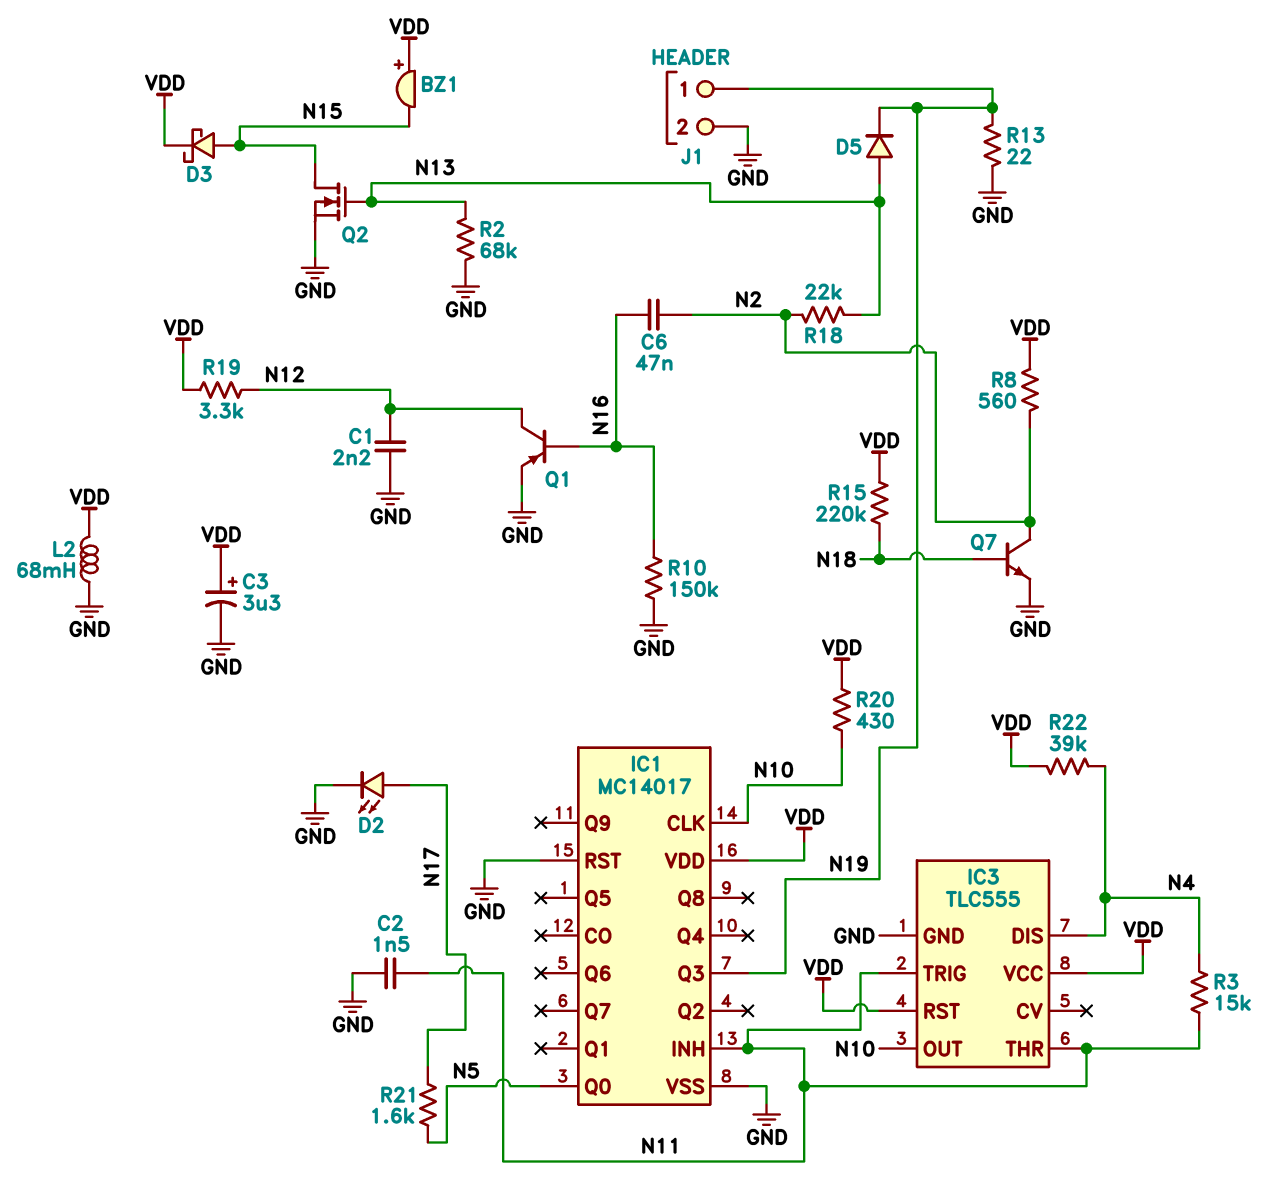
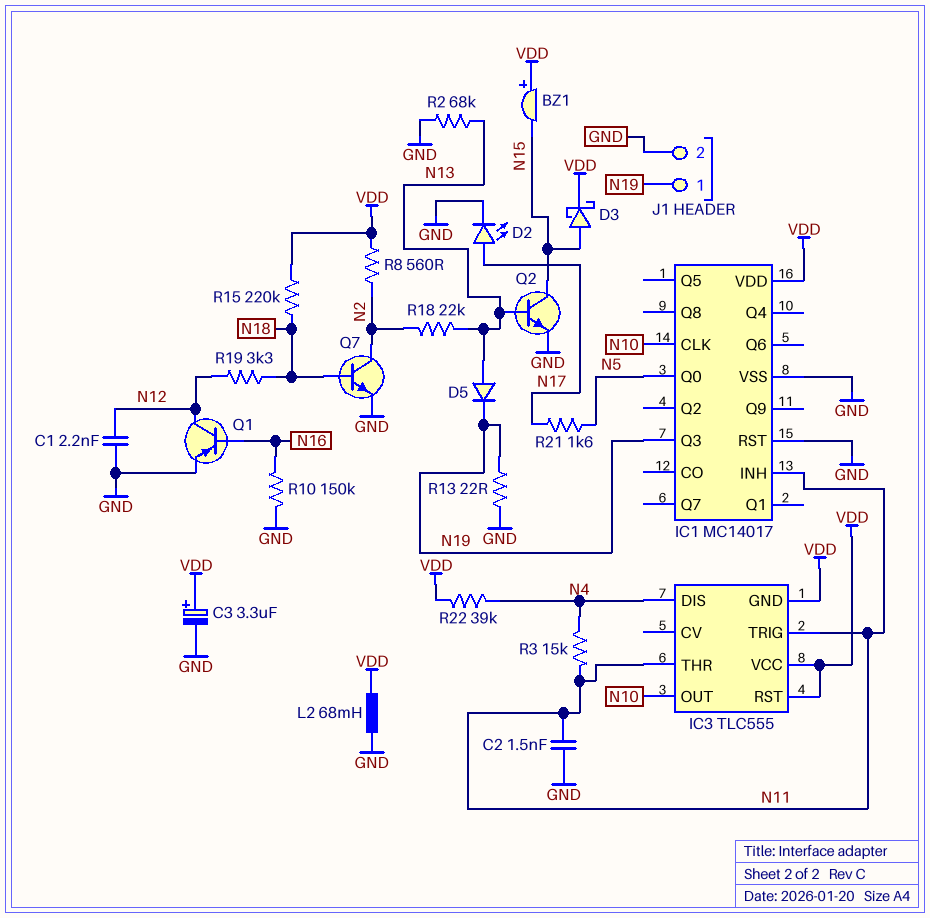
C6: 47nF (N2, N16) -> none
IC3 pin GND: GND -> VDD
Q2: NMOS (G N13, D N15, S GND) -> NPN (B N13, C N15, E GND)
R19: 3.3k (N12, VDD) -> 3.3k (N12, N18)
R20: 430 (N10, VDD) -> none

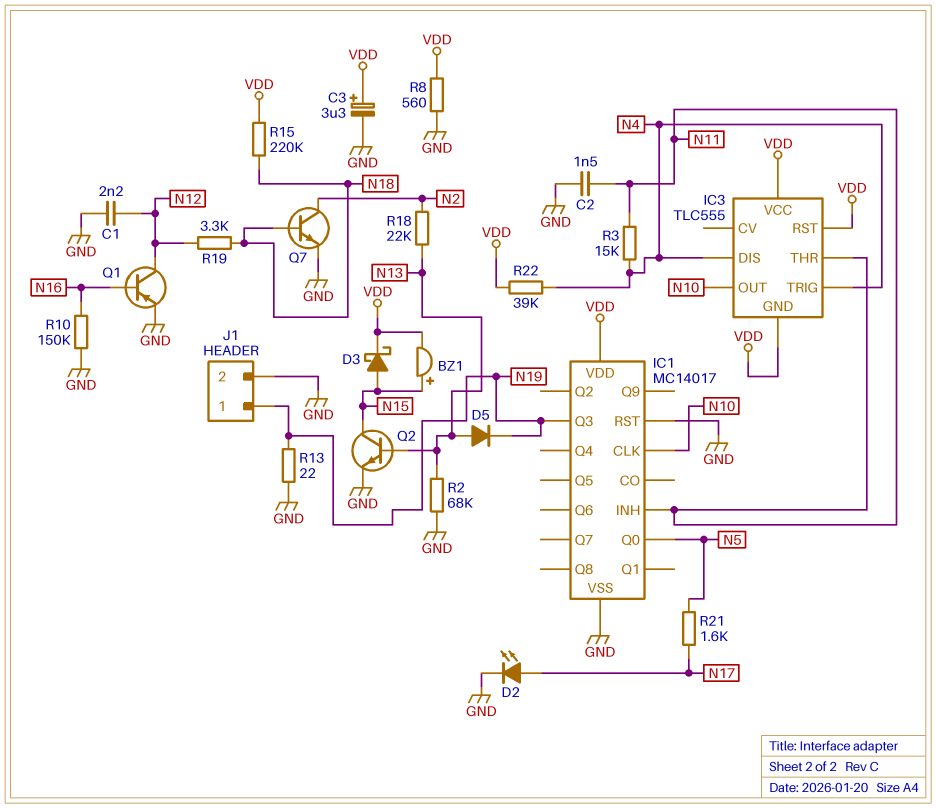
BZ1: buzzer (plus VDD, minus N15) -> buzzer (plus N15, minus VDD)
IC3 pin TRIG: N11 -> N4
L2: 68mH (GND, VDD) -> none
R8: 560 (N2, VDD) -> 560 (GND, VDD)

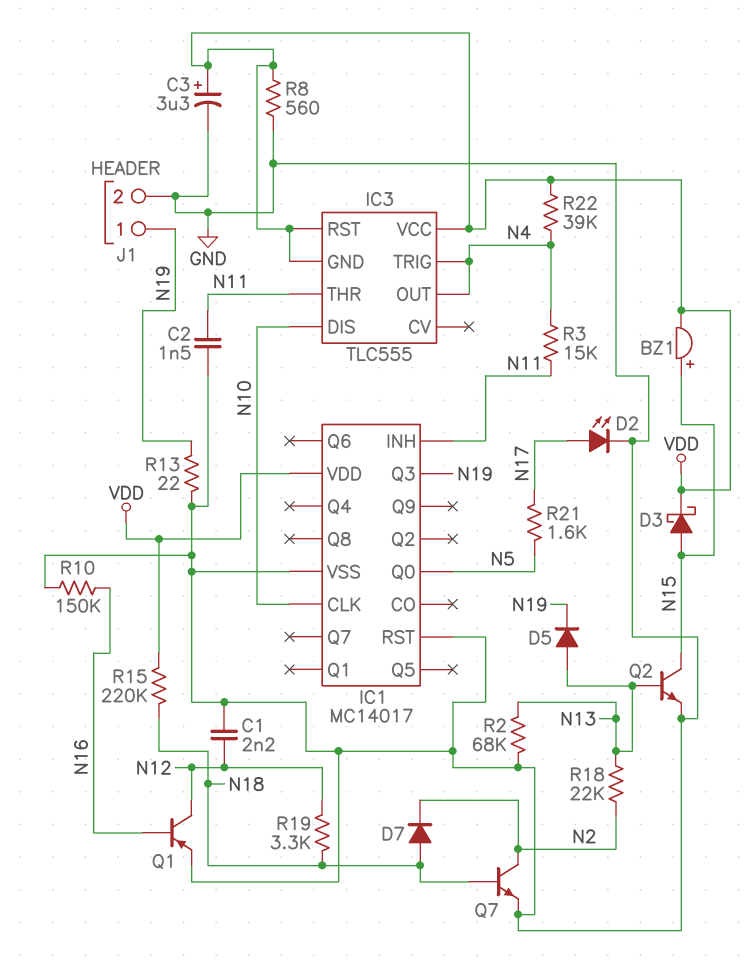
D7: none -> diode (A N18, K N2)
IC3 pin DIS: N4 -> N10
IC3 pin OUT: N10 -> N4

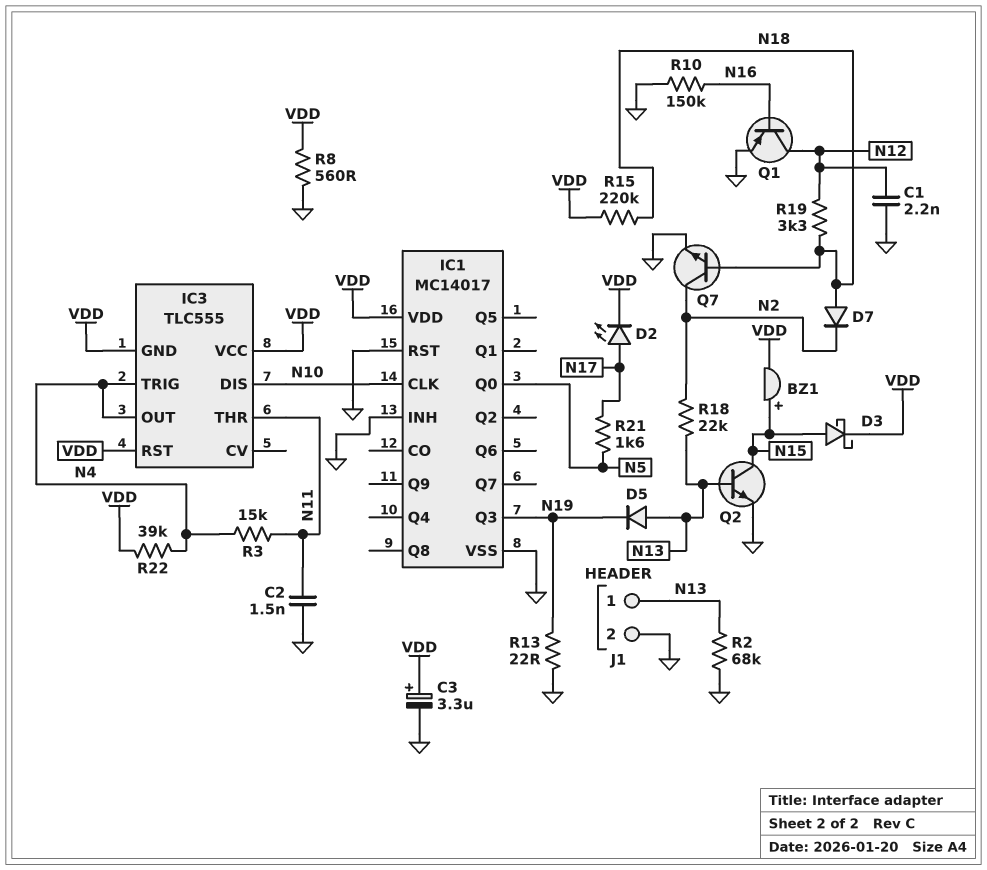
D2: LED (A N17, K GND) -> LED (A N17, K VDD)
IC1 pin INH: N11 -> GND
J1 pin 1: N19 -> N13

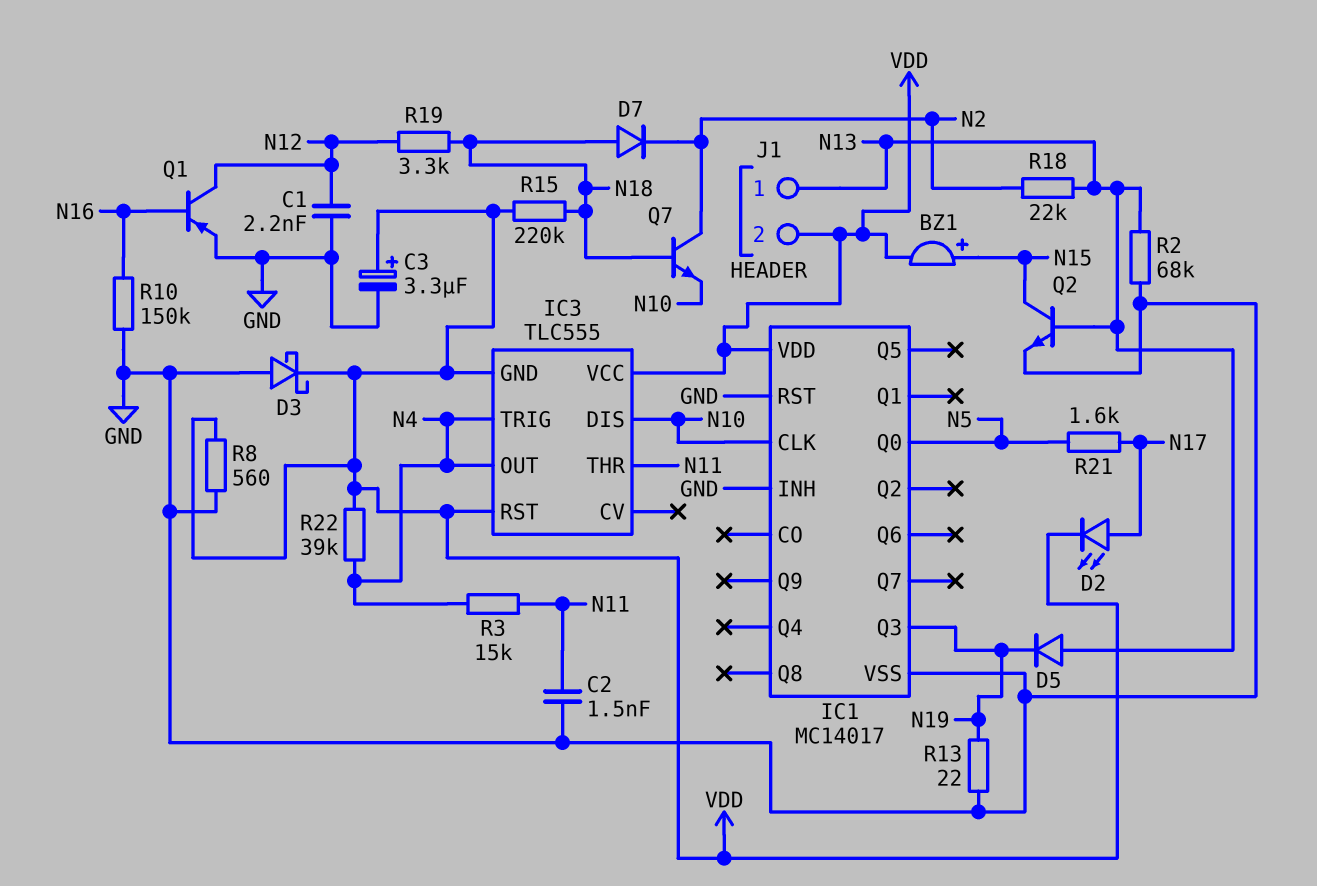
D3: schottky (A N15, K VDD) -> schottky (A GND, K VDD)
J1 pin 2: GND -> VDD
Q7: NPN (B N18, C N2, E GND) -> NPN (B N18, C N2, E N10)

